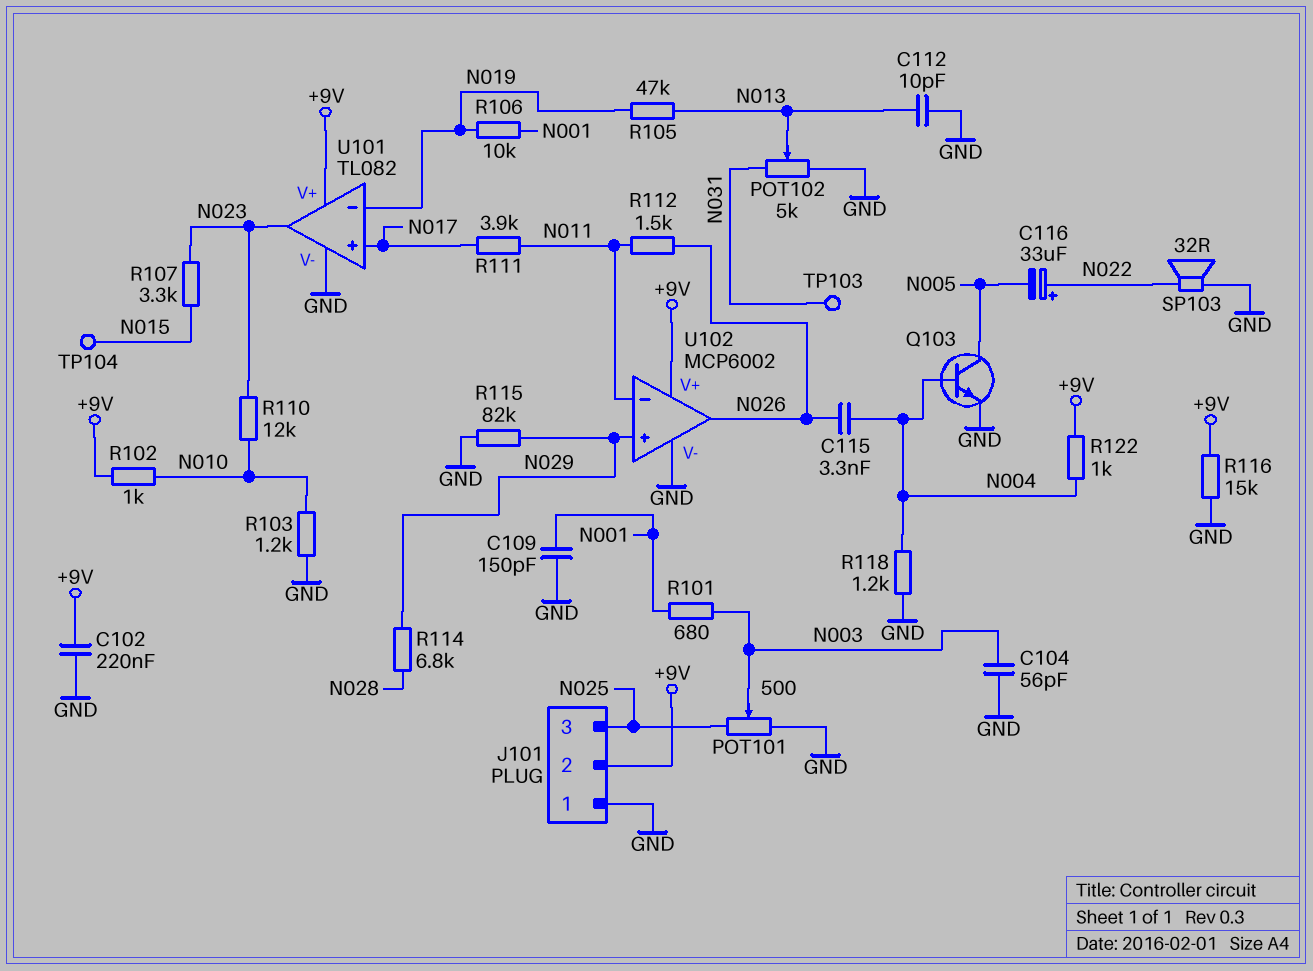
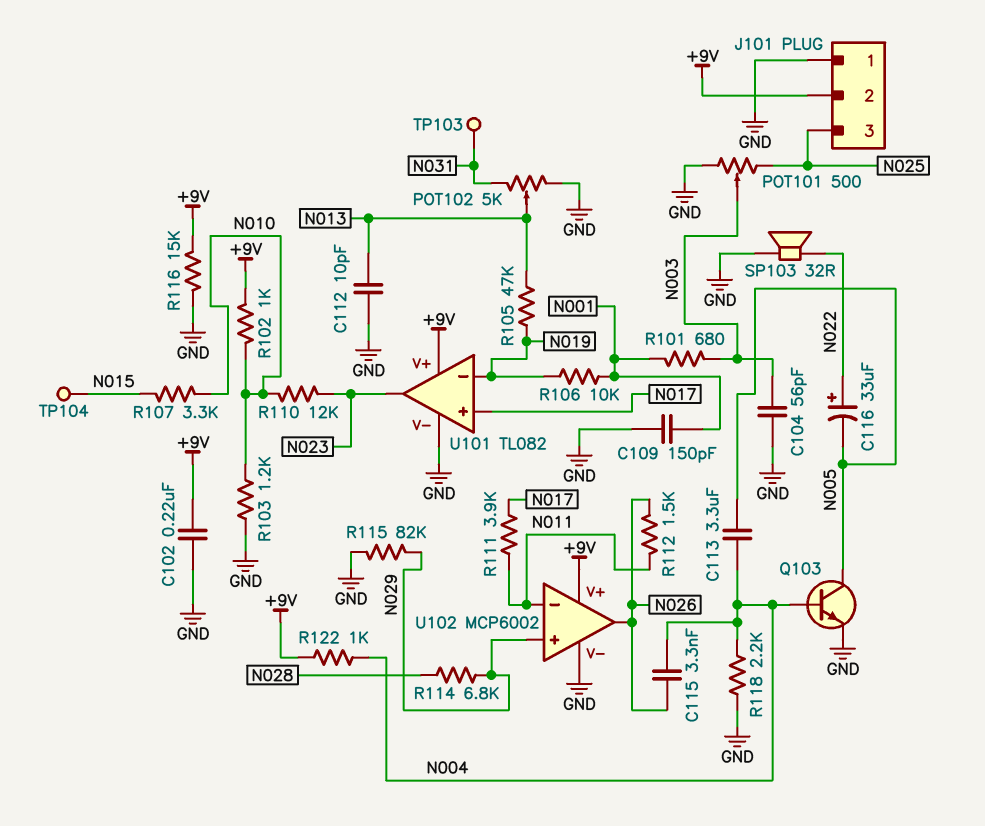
C113: none -> 3.3uF (N004, N005)
R107: 3.3k (N015, N023) -> 3.3k (N010, N015)
R118: 1.2k (GND, N004) -> 2.2k (GND, N004)

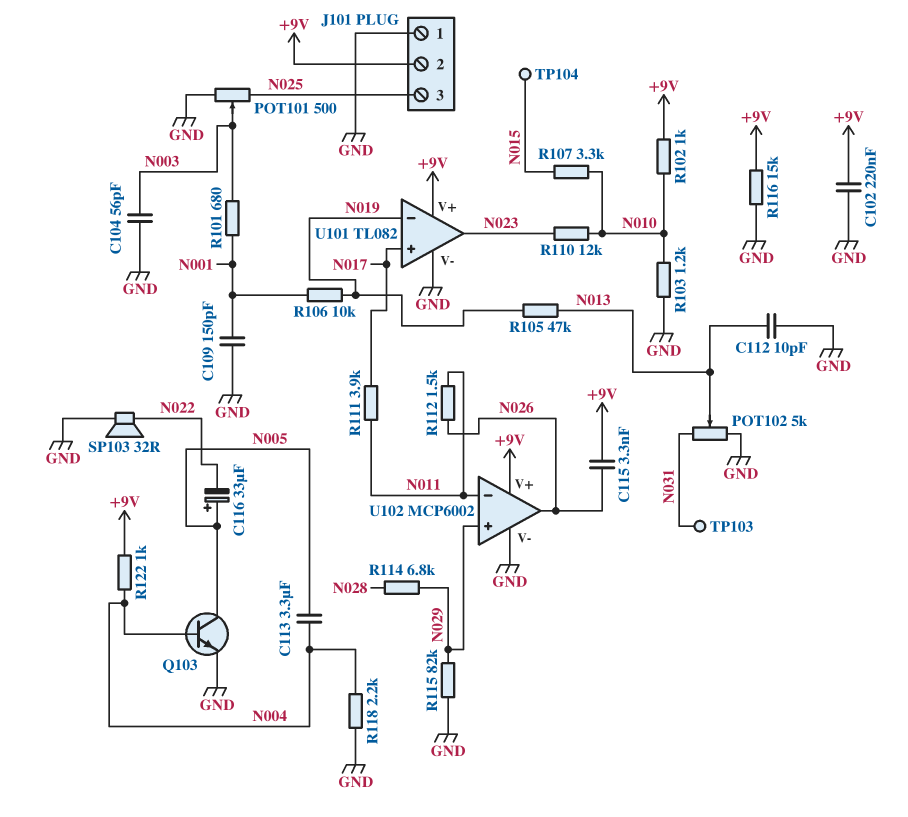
C115: 3.3nF (N004, N026) -> 3.3nF (+9V, N026)
C116: 33uF (plus N022, minus N005) -> 33uF (plus N005, minus N022)

